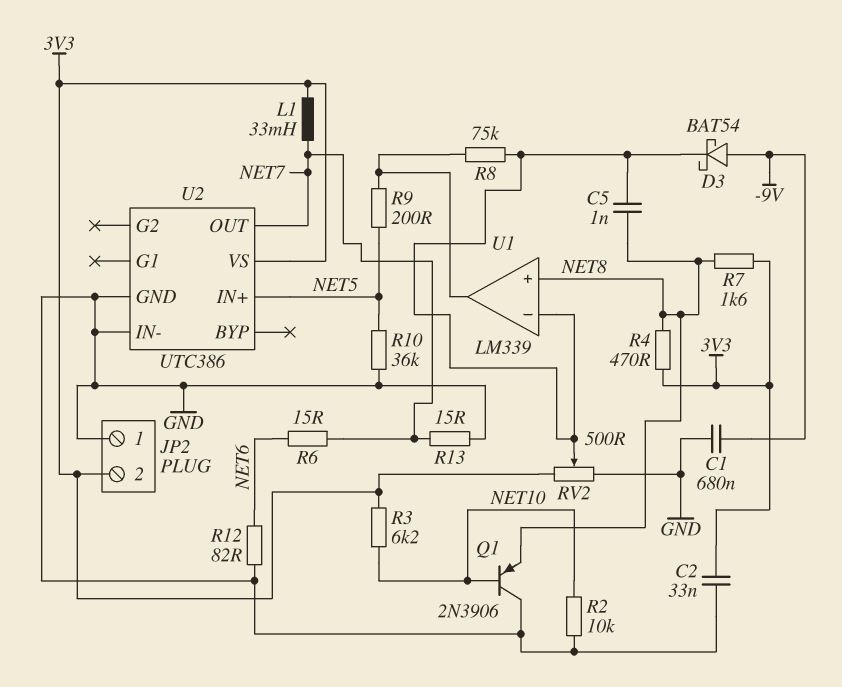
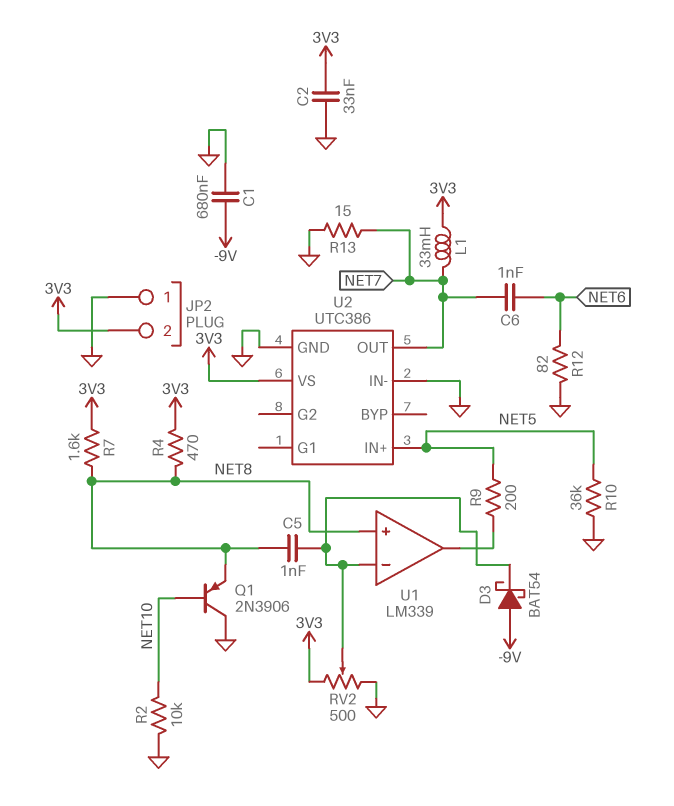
C6: none -> 1nF (NET6, NET7)
R3: 6.2k (3V3, NET10) -> none
R6: 15 (NET6, NET7) -> none
R8: 75k (U1/in-, U1/out) -> none

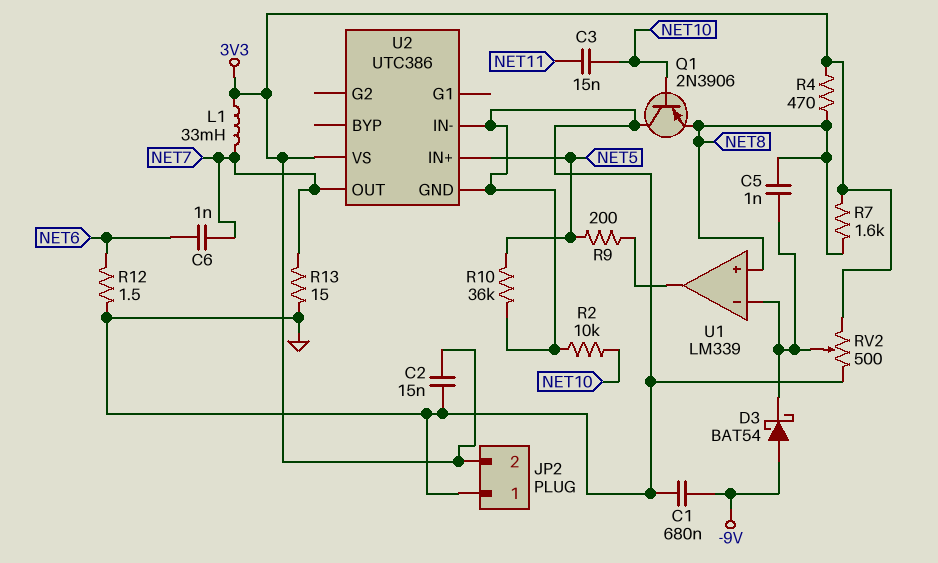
C2: 33nF (3V3, GND) -> 15nF (3V3, GND)
C3: none -> 15nF (NET10, NET11)
R12: 82 (GND, NET6) -> 1.5 (GND, NET6)

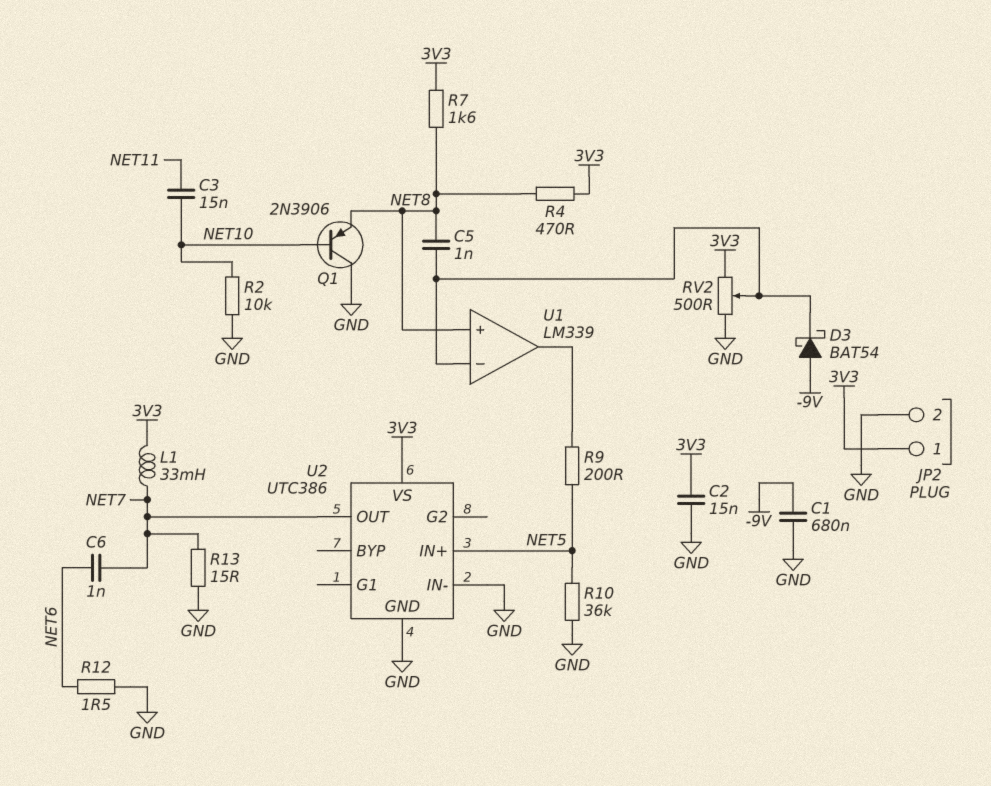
JP2 pin 1: GND -> 3V3
JP2 pin 2: 3V3 -> GND

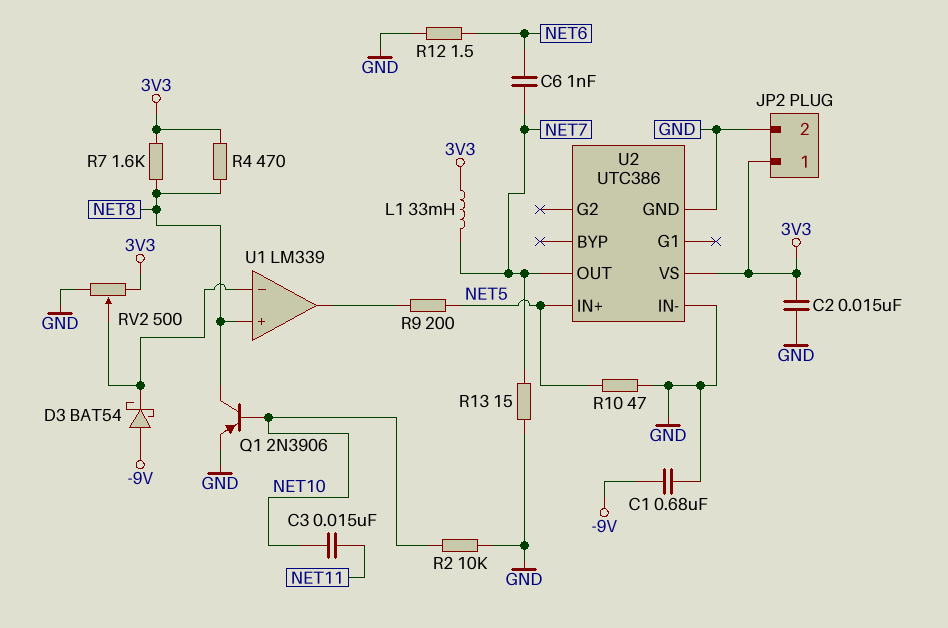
C5: 1nF (NET8, U1/in-) -> none
Q1: PNP 2N3906 (B NET10, C GND, E NET8) -> PNP 2N3906 (B NET10, C NET8, E GND)
R10: 36k (GND, NET5) -> 47 (GND, NET5)

